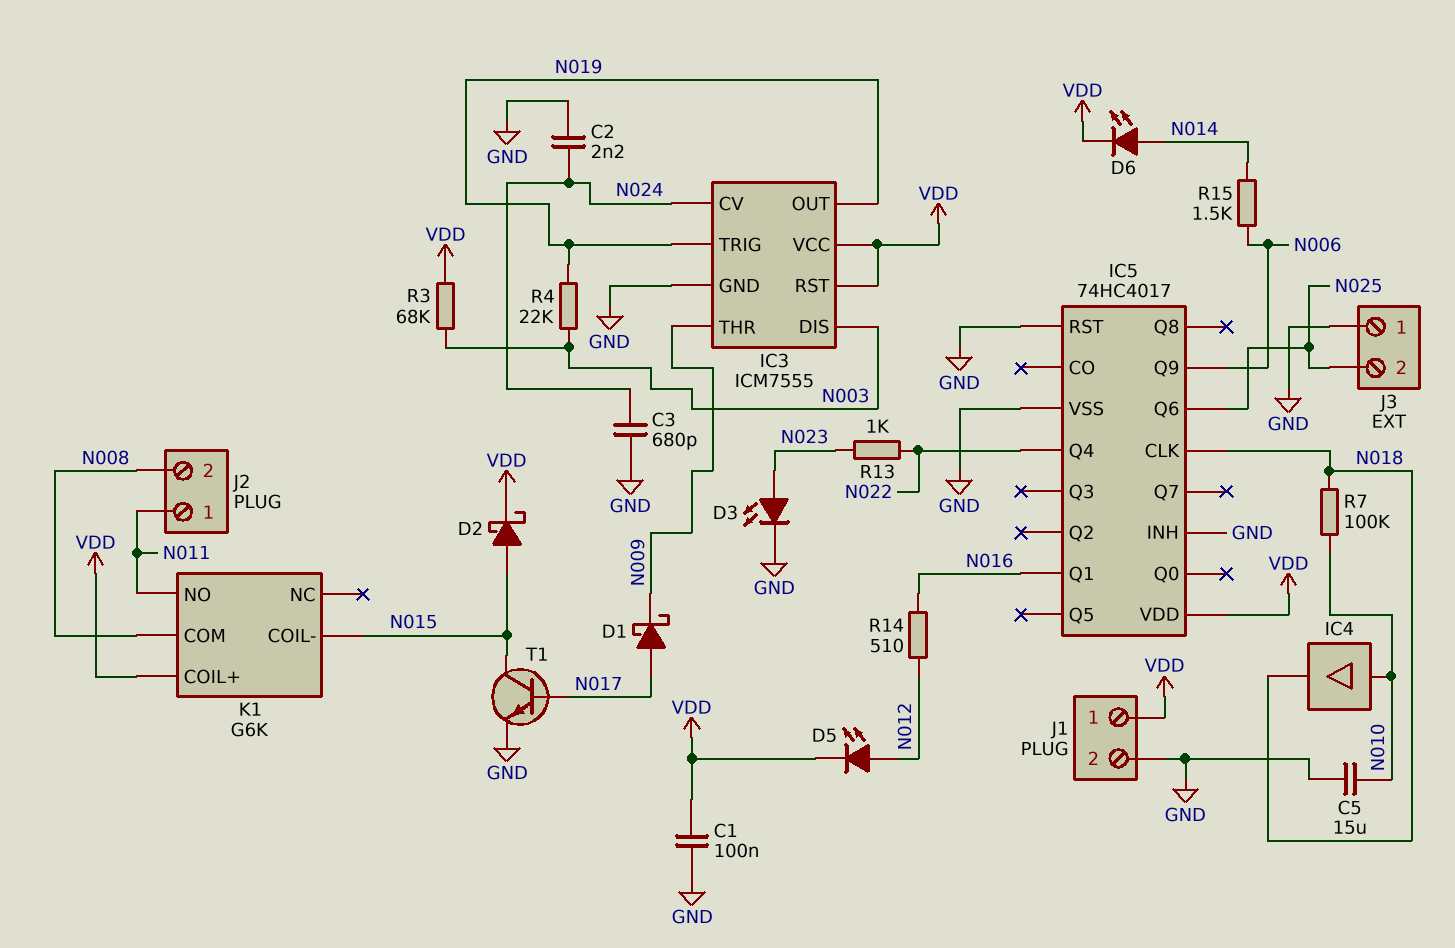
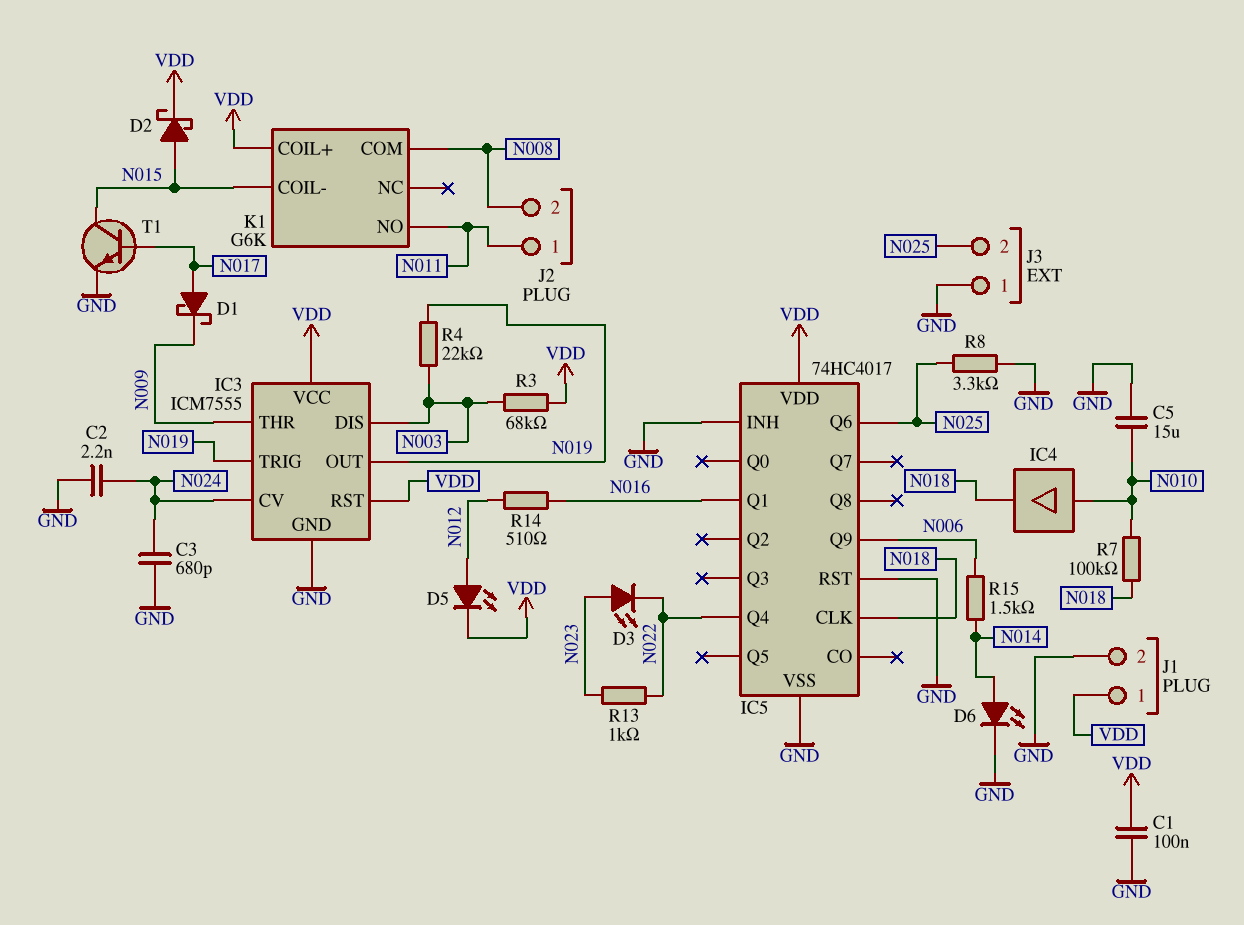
D3: LED (A N023, K GND) -> LED (A N023, K N022)
D6: LED (A N014, K VDD) -> LED (A N014, K GND)
R8: none -> 3.3k (GND, N025)

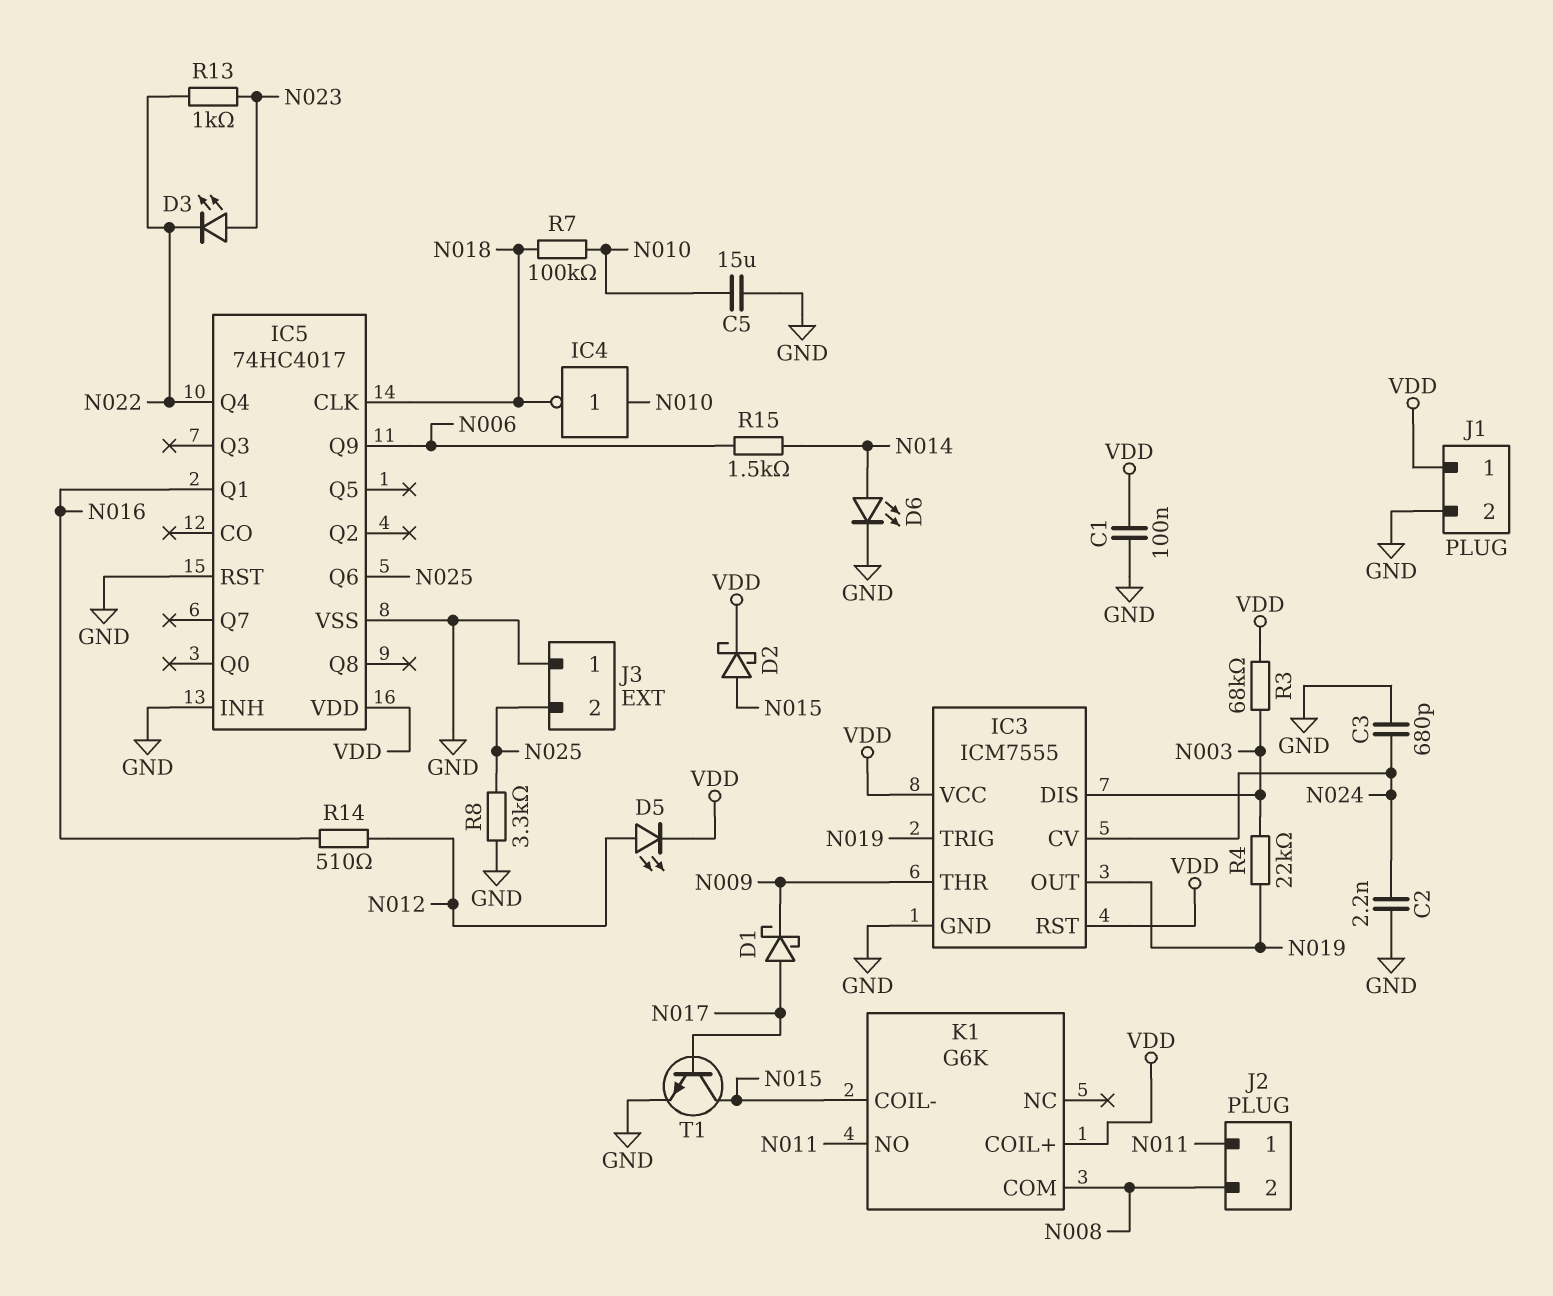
IC4: buffer (in N010, out N018) -> NOT (in N010, out N018)

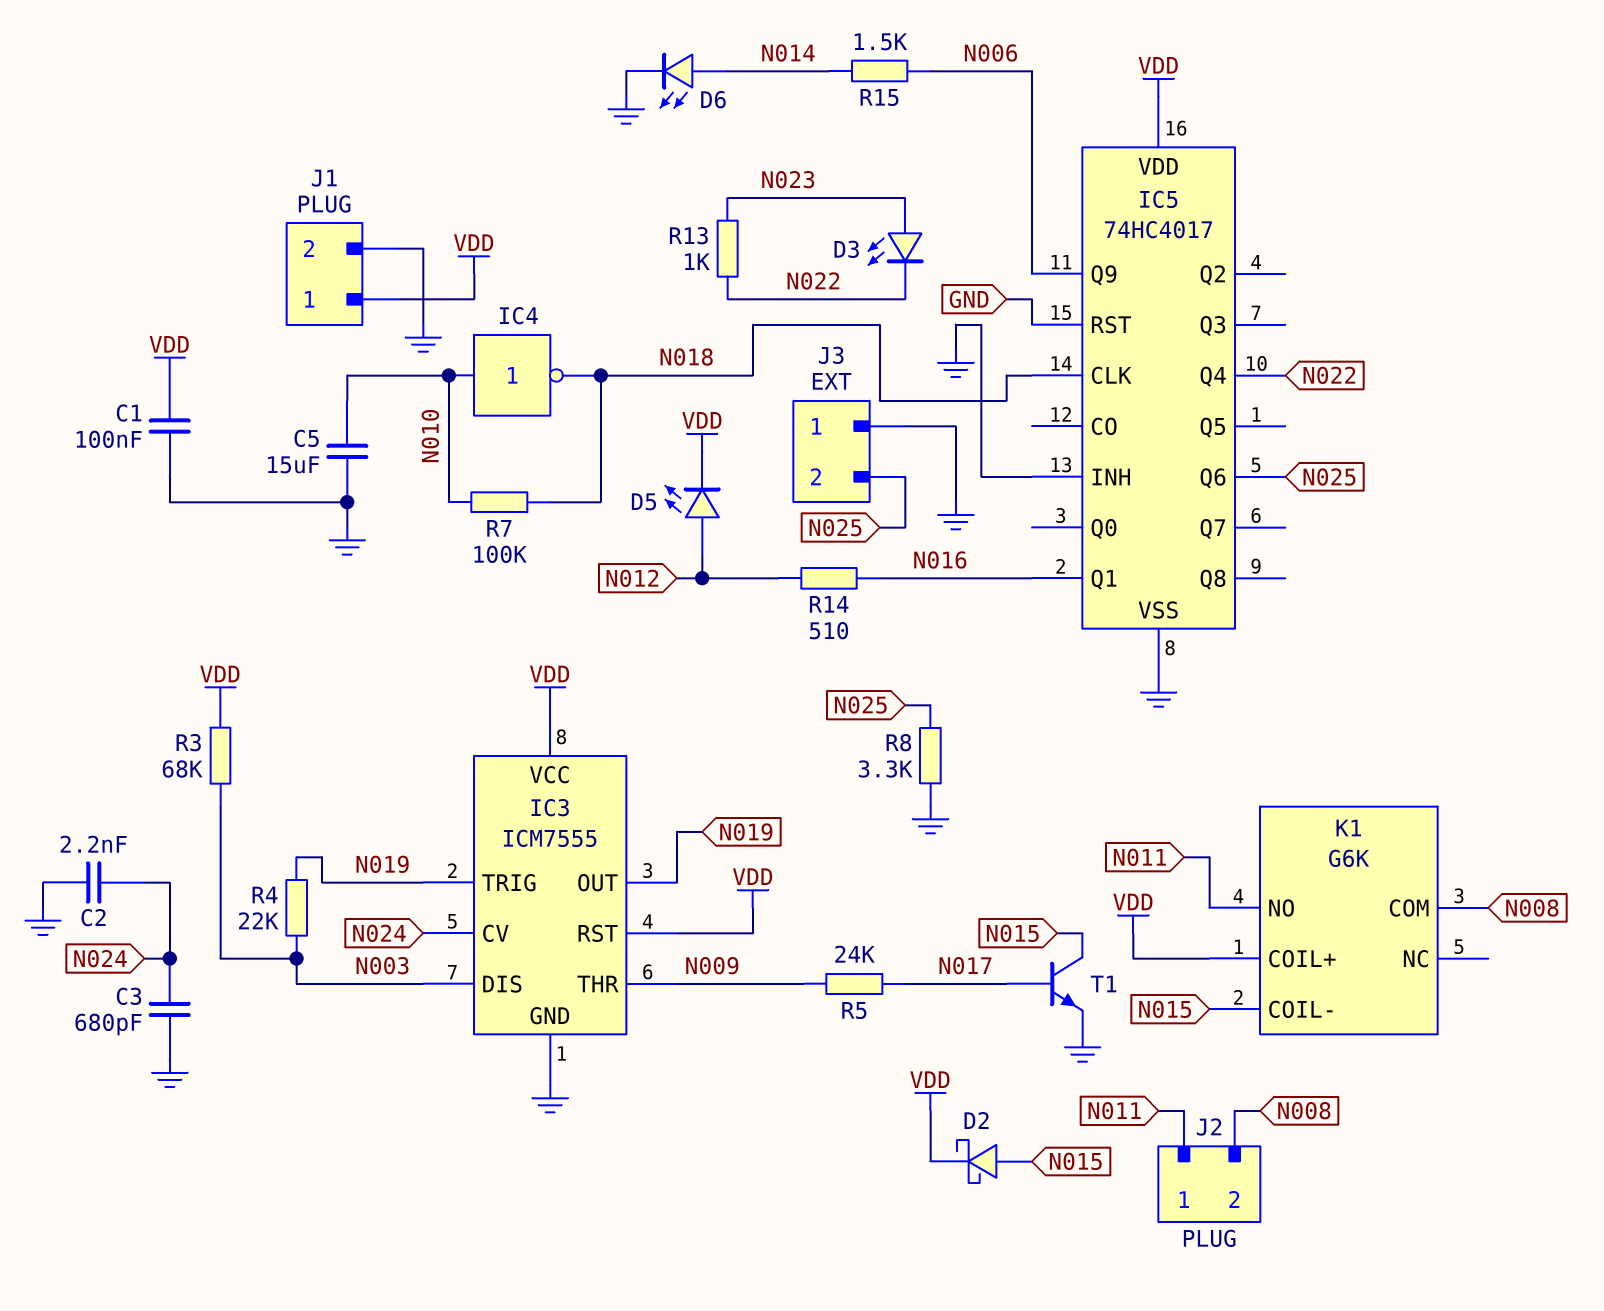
D1: schottky (A N017, K N009) -> none
R5: none -> 24k (N009, N017)

